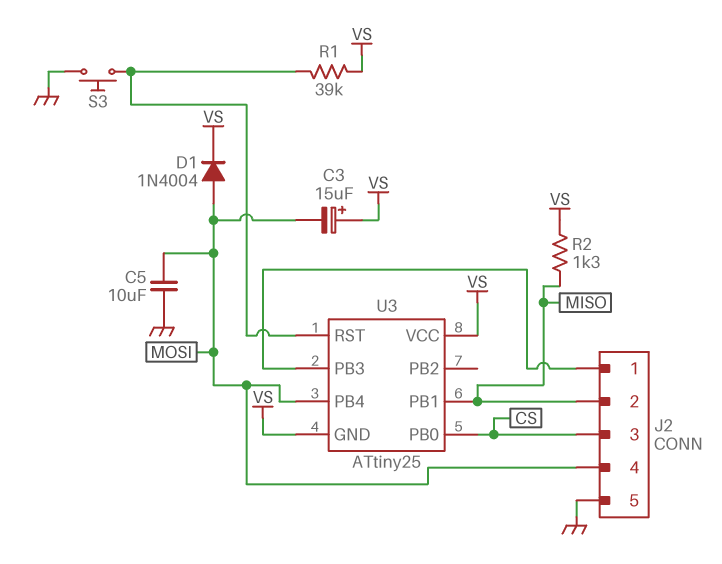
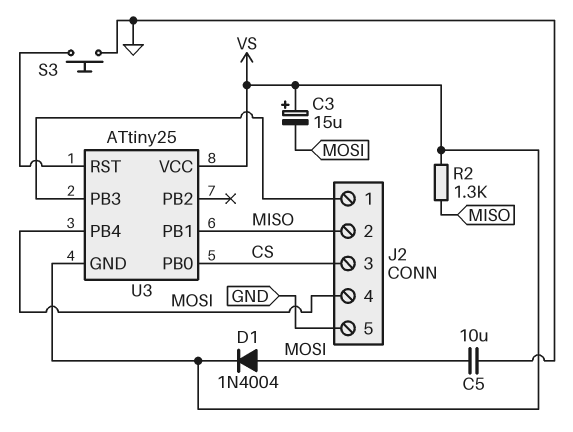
R1: 39k (U3/RST, VS) -> none

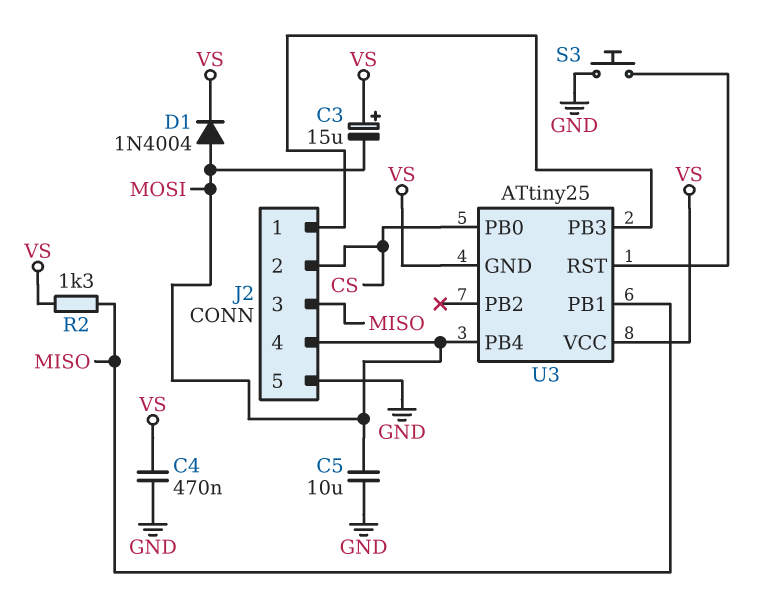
C4: none -> 470nF (GND, VS)
J2 pin 2: MISO -> CS
J2 pin 3: CS -> MISO

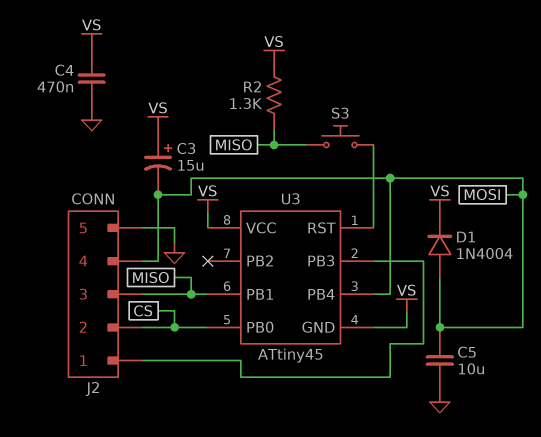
S3: button (GND, U3/RST) -> button (MISO, U3/RST)
U3: ATtiny25 -> ATtiny45

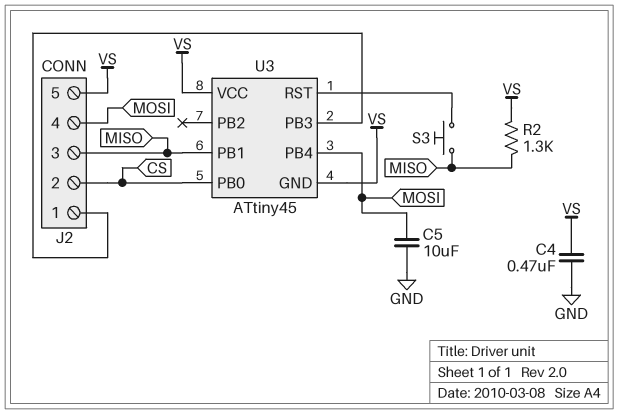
C3: 15uF (plus VS, minus MOSI) -> none
D1: diode 1N4004 (A MOSI, K VS) -> none
J2 pin 5: GND -> VS

